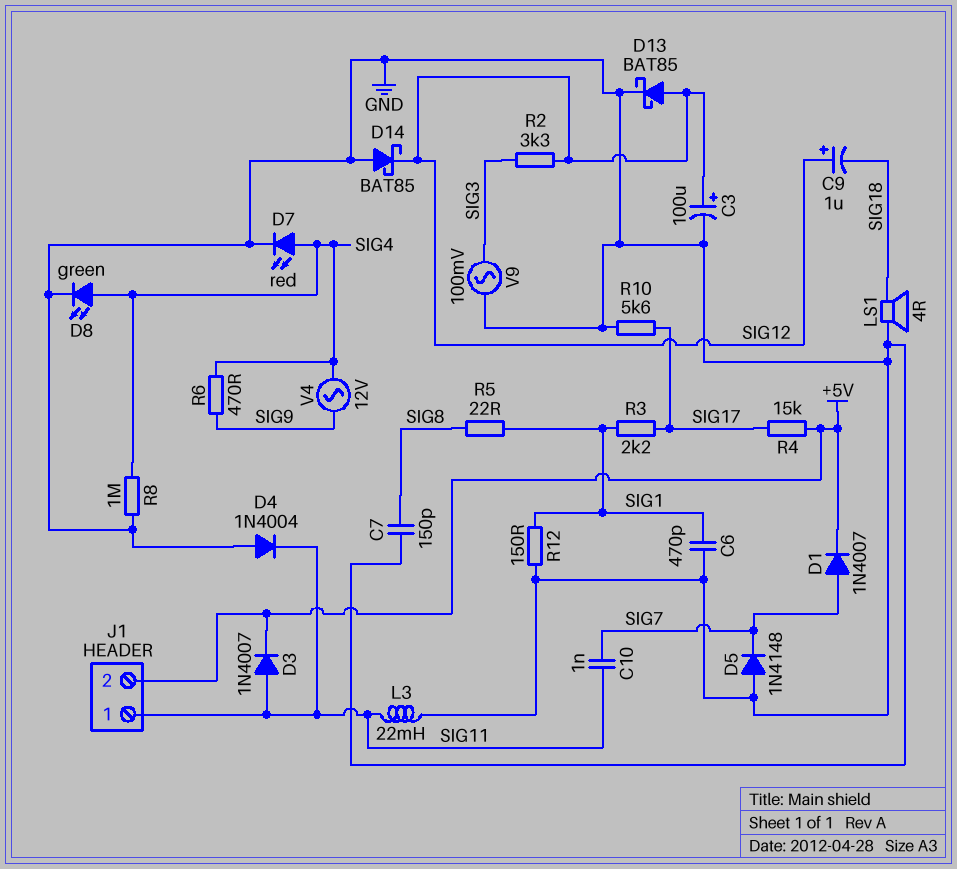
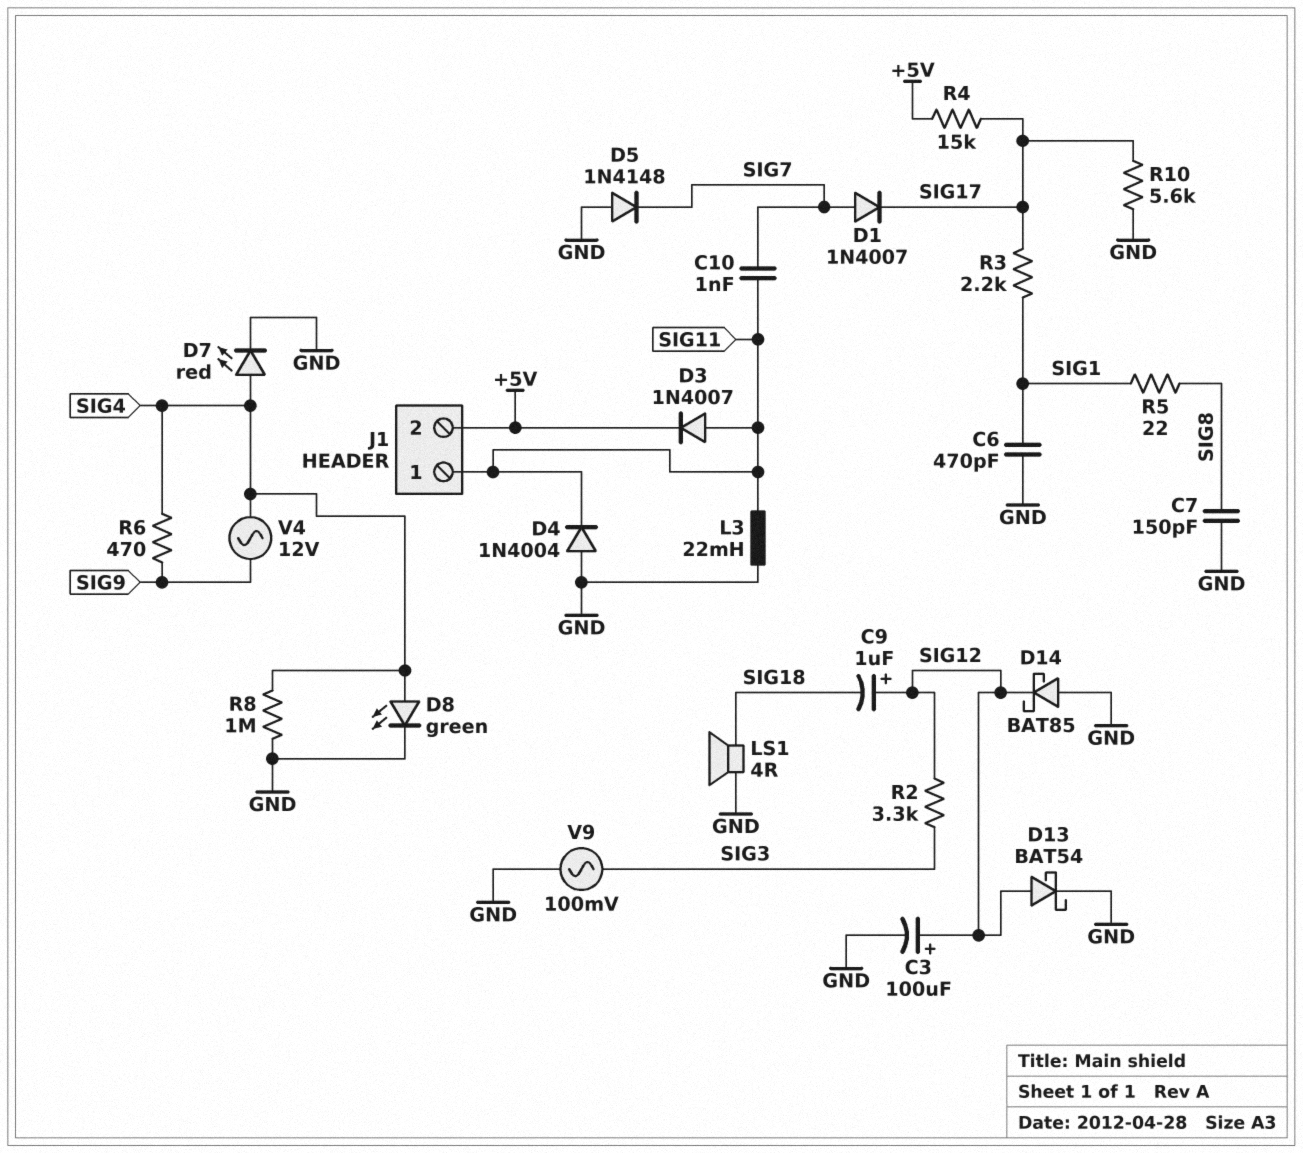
D1: diode 1N4007 (A SIG7, K +5V) -> diode 1N4007 (A SIG7, K SIG17)
D13: schottky BAT85 (A SIG12, K GND) -> schottky BAT54 (A SIG12, K GND)
R12: 150 (GND, SIG1) -> none

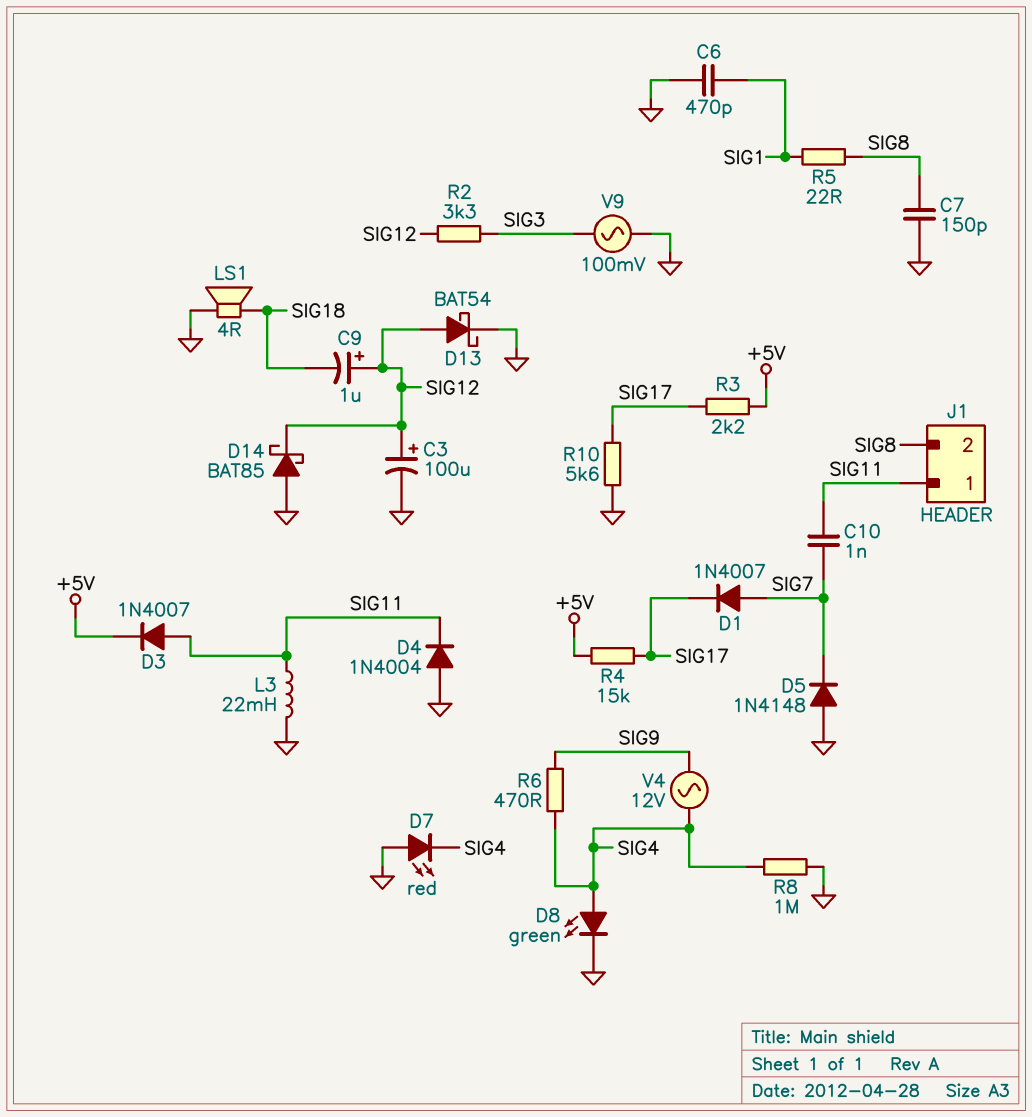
D7: LED red (A SIG4, K GND) -> LED red (A GND, K SIG4)
J1 pin 2: +5V -> SIG8
R3: 2.2k (SIG1, SIG17) -> 2.2k (+5V, SIG17)

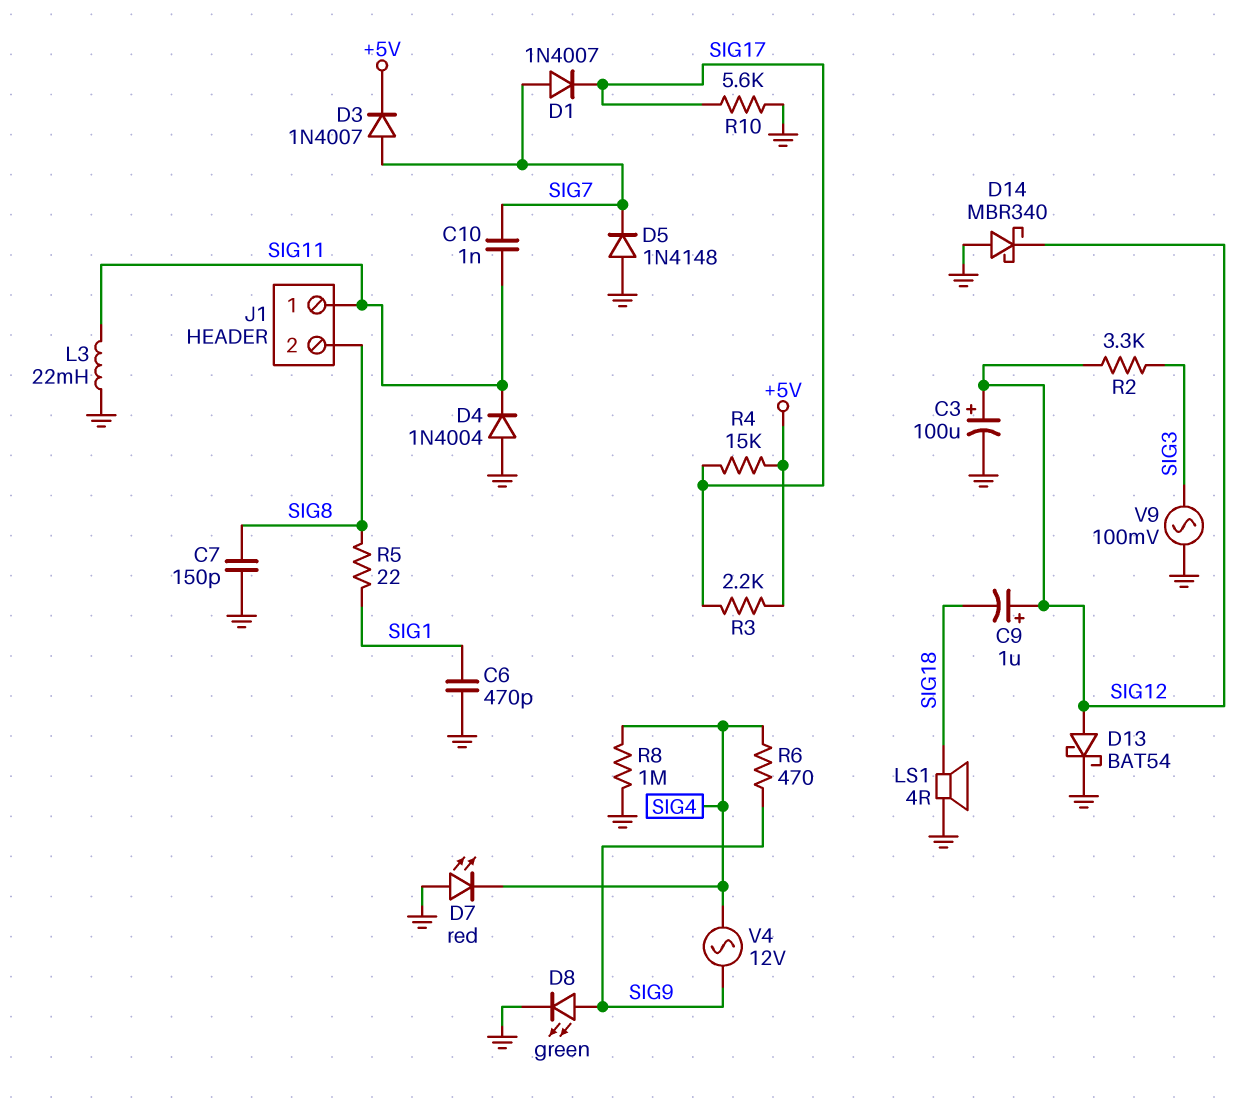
D3: diode 1N4007 (A SIG11, K +5V) -> diode 1N4007 (A SIG7, K +5V)
D8: LED green (A SIG4, K GND) -> LED green (A SIG9, K GND)
D14: schottky BAT85 (A GND, K SIG12) -> schottky MBR340 (A GND, K SIG12)

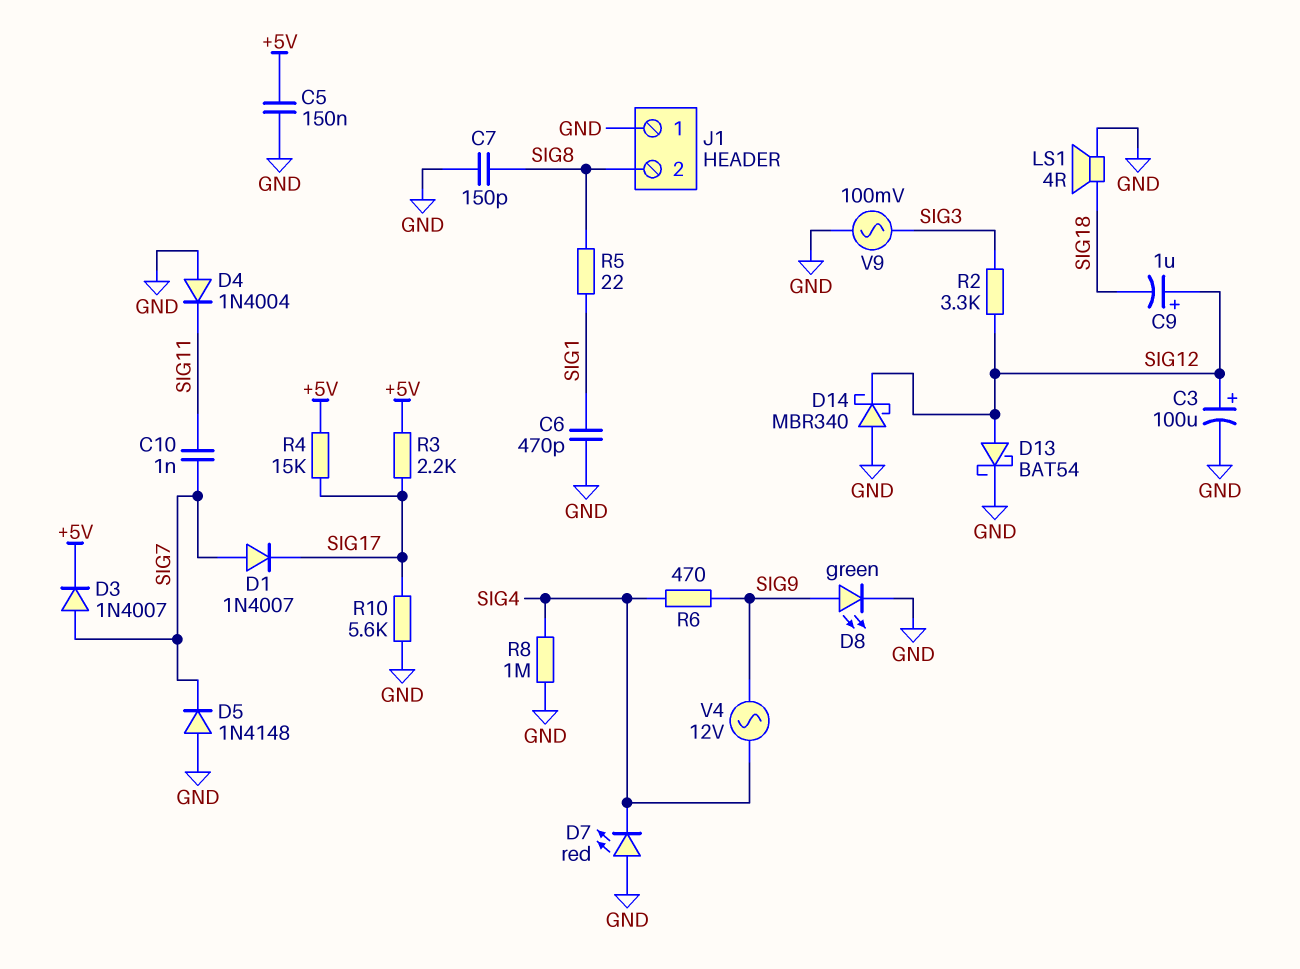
C5: none -> 150nF (+5V, GND)
J1 pin 1: SIG11 -> GND
L3: 22mH (GND, SIG11) -> none

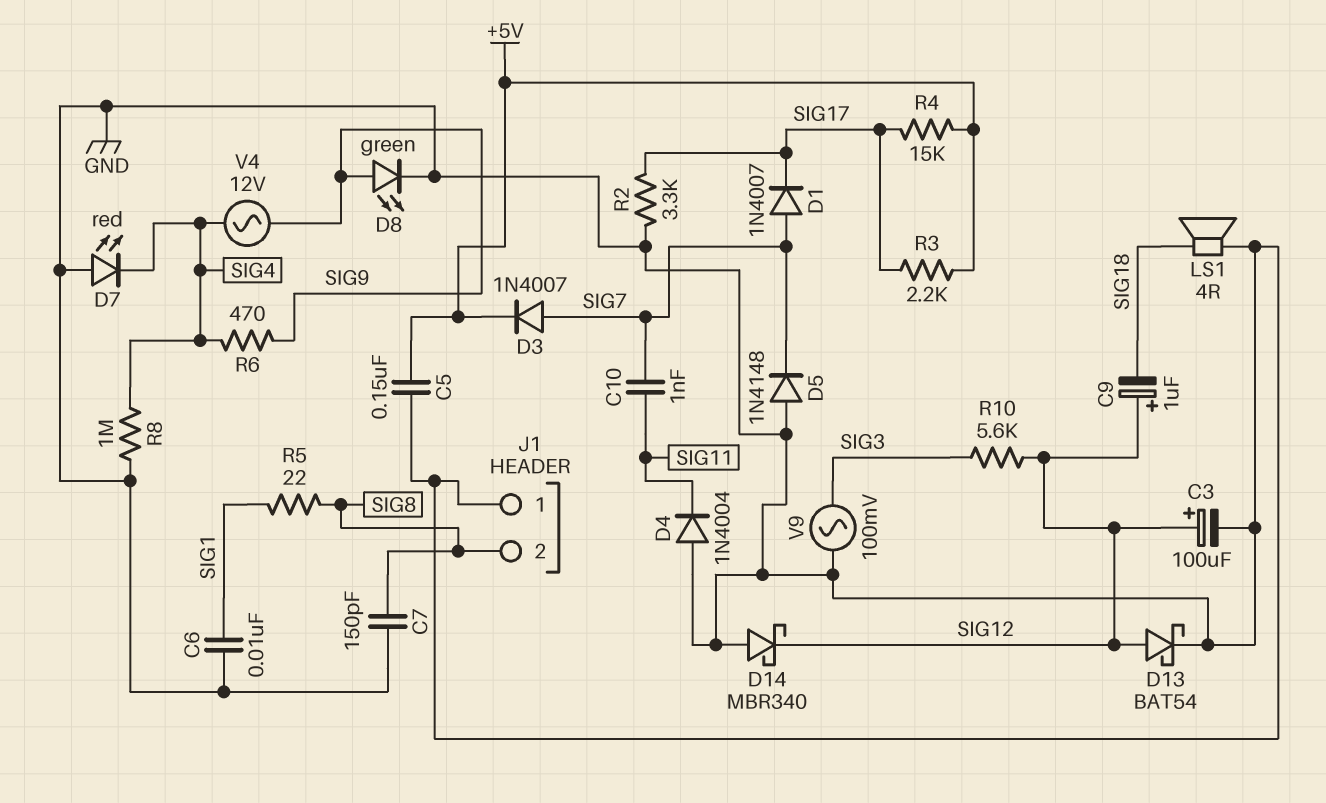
C6: 470pF (GND, SIG1) -> 10nF (GND, SIG1)
R2: 3.3k (SIG3, SIG12) -> 3.3k (GND, SIG17)
R10: 5.6k (GND, SIG17) -> 5.6k (SIG3, SIG12)

